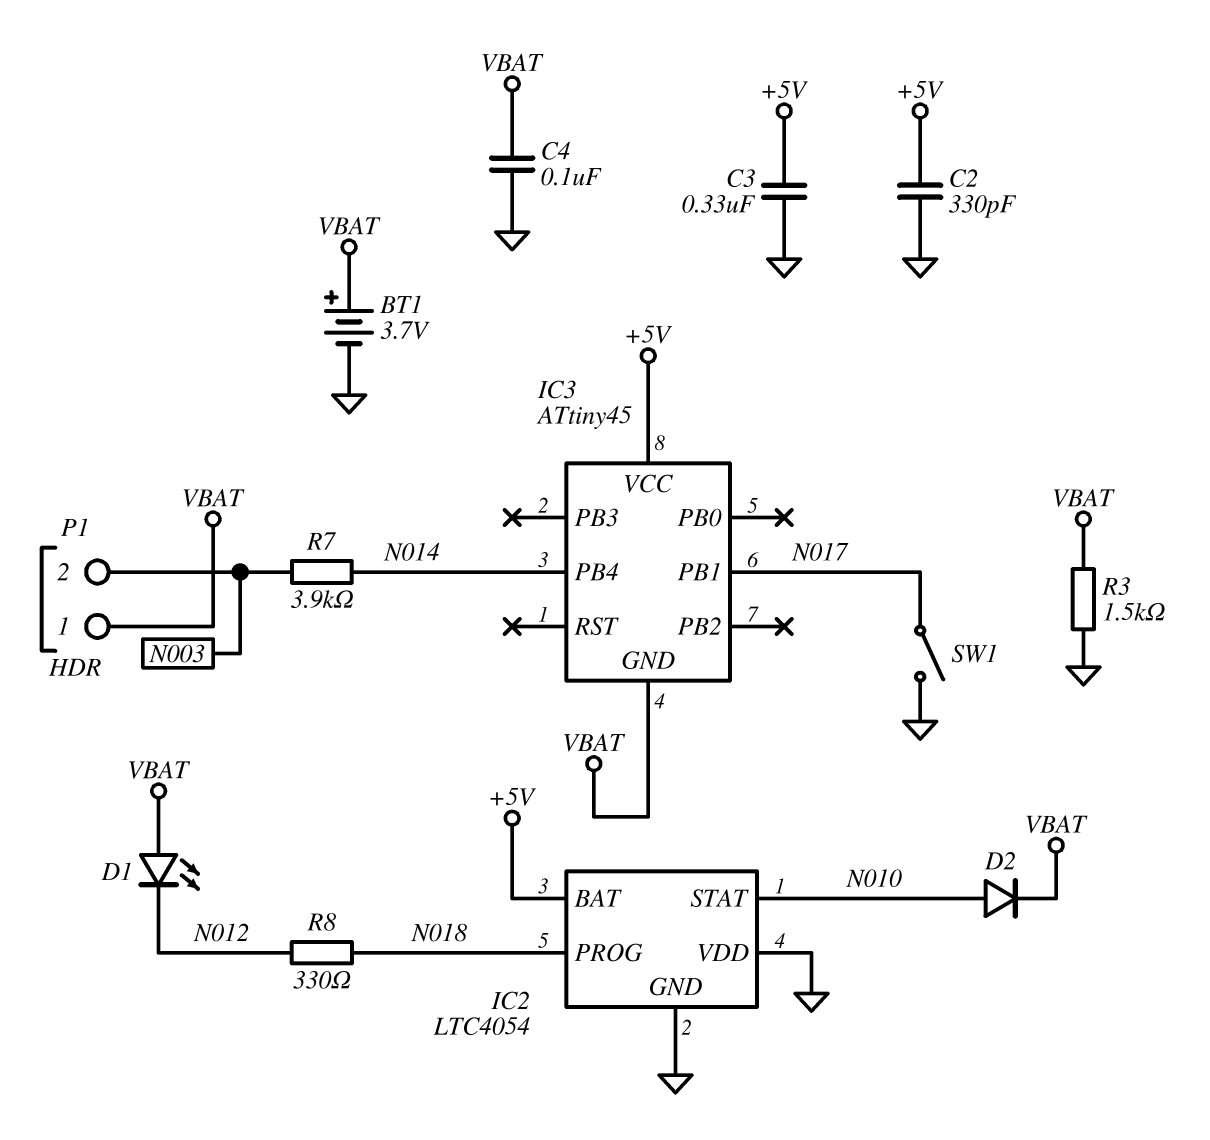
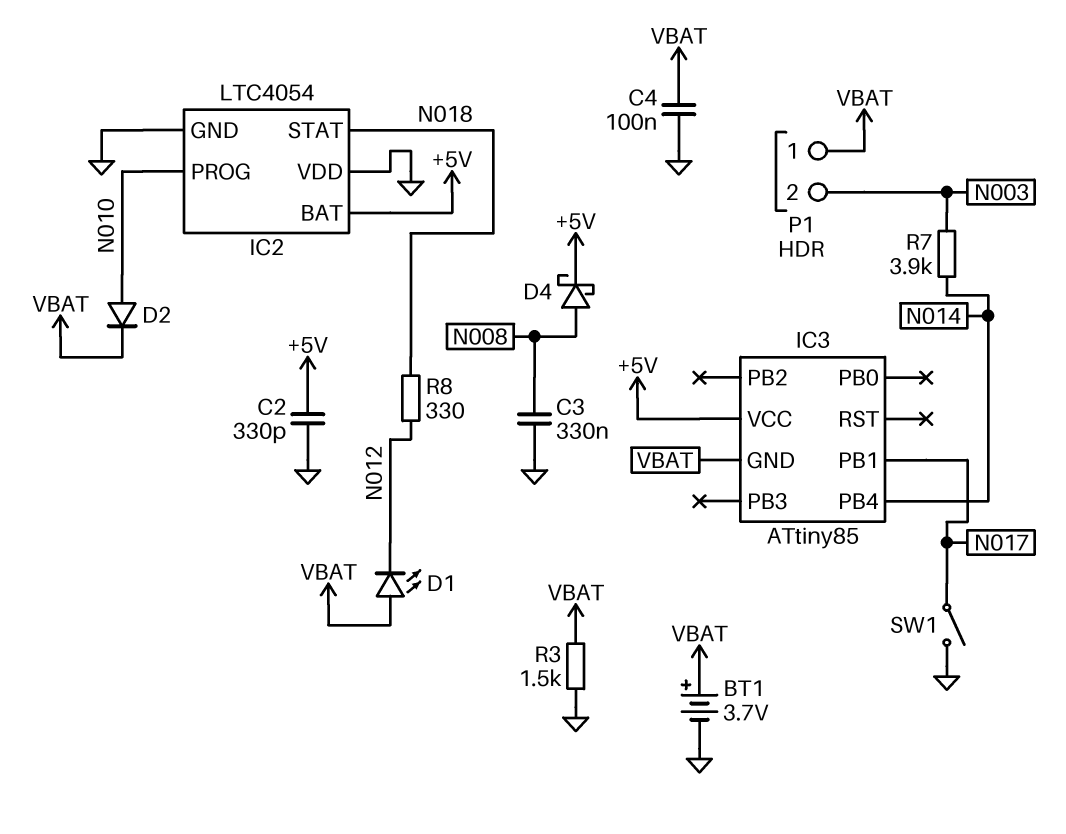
C3: 330nF (+5V, GND) -> 330nF (GND, N008)
D4: none -> schottky (A N008, K +5V)
IC2 pin PROG: N018 -> N010
IC2 pin STAT: N010 -> N018
IC3: ATtiny45 -> ATtiny85

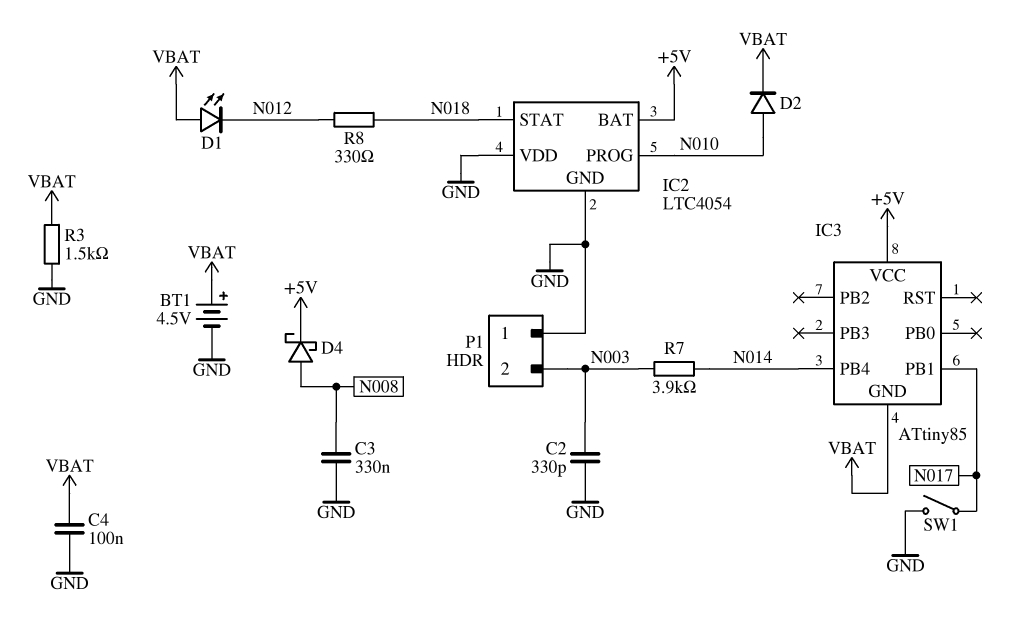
BT1: 3.7V (plus VBAT, minus GND) -> 4.5V (plus VBAT, minus GND)
C2: 330pF (+5V, GND) -> 330pF (GND, N003)
P1 pin 1: VBAT -> GND

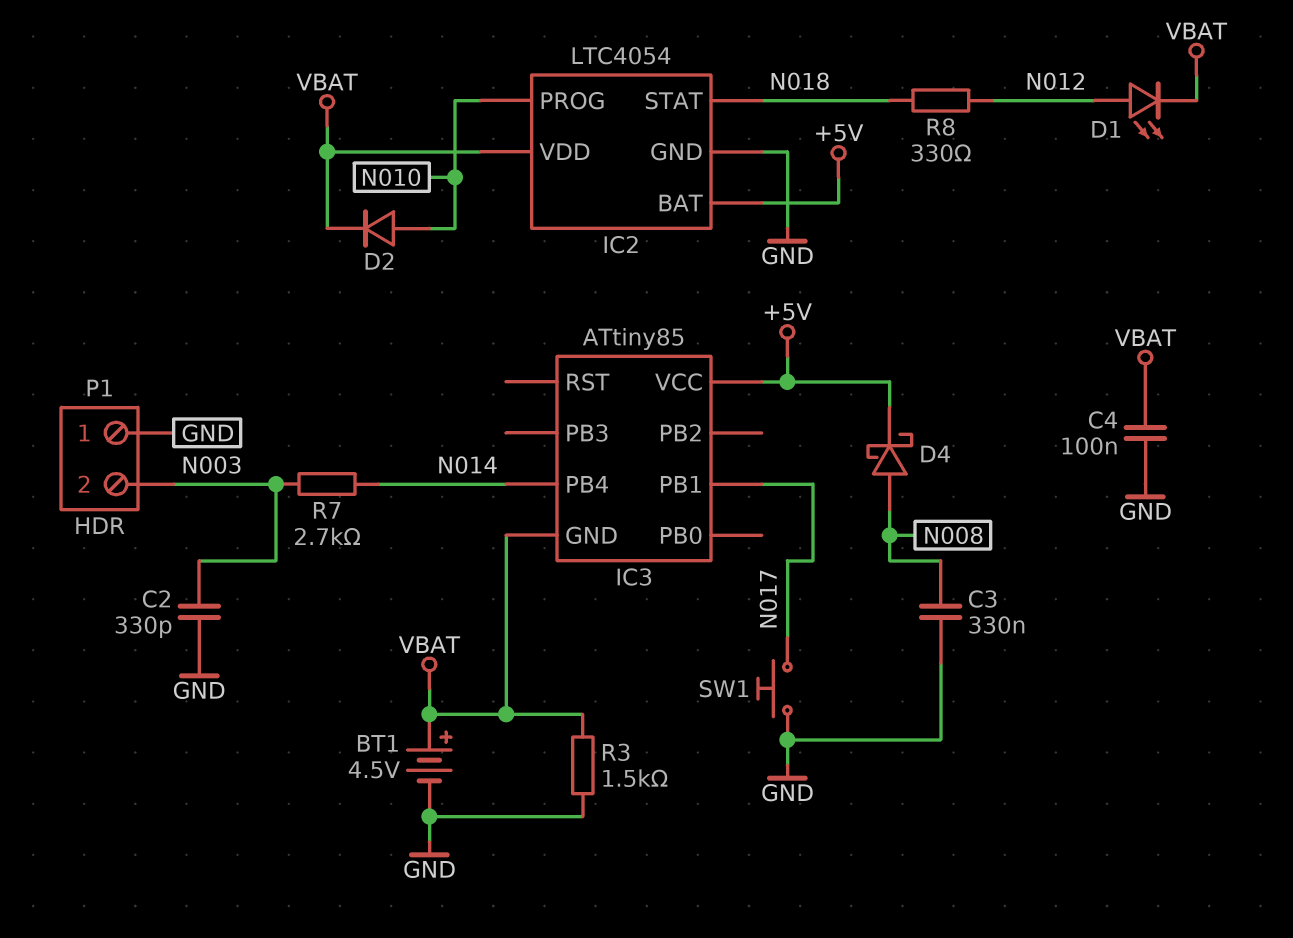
D1: LED (A VBAT, K N012) -> LED (A N012, K VBAT)
IC2 pin VDD: GND -> VBAT
R7: 3.9k (N003, N014) -> 2.7k (N003, N014)
SW1: switch (GND, N017) -> button (GND, N017)

